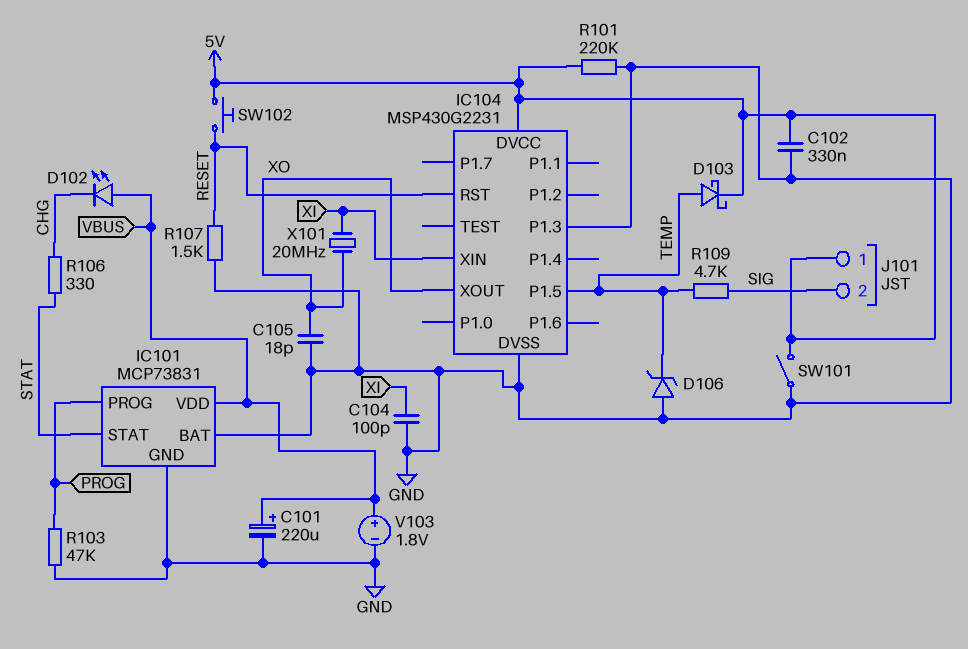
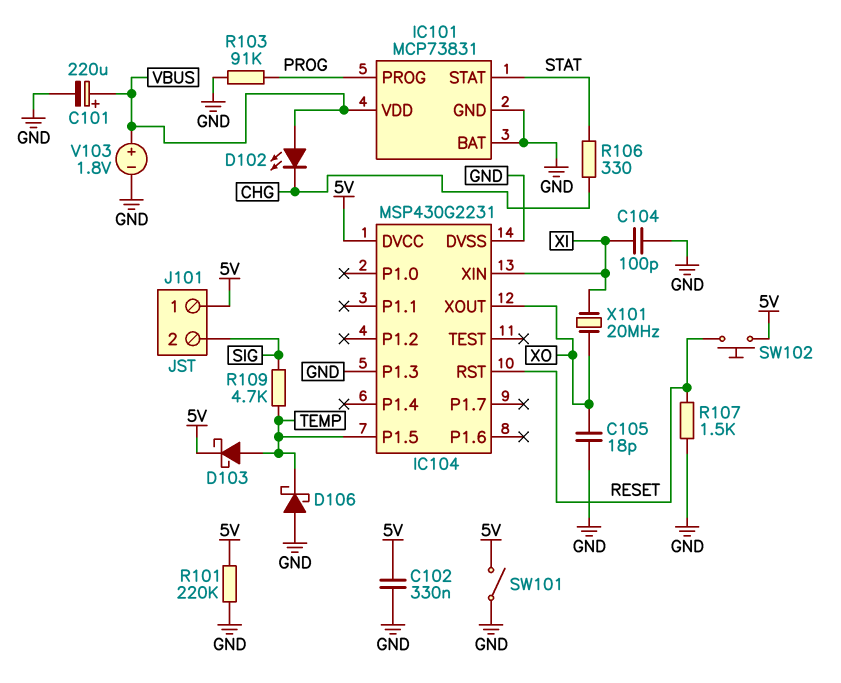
D106: zener (A GND, K TEMP) -> schottky (A GND, K TEMP)
R103: 47k (GND, PROG) -> 91k (GND, PROG)

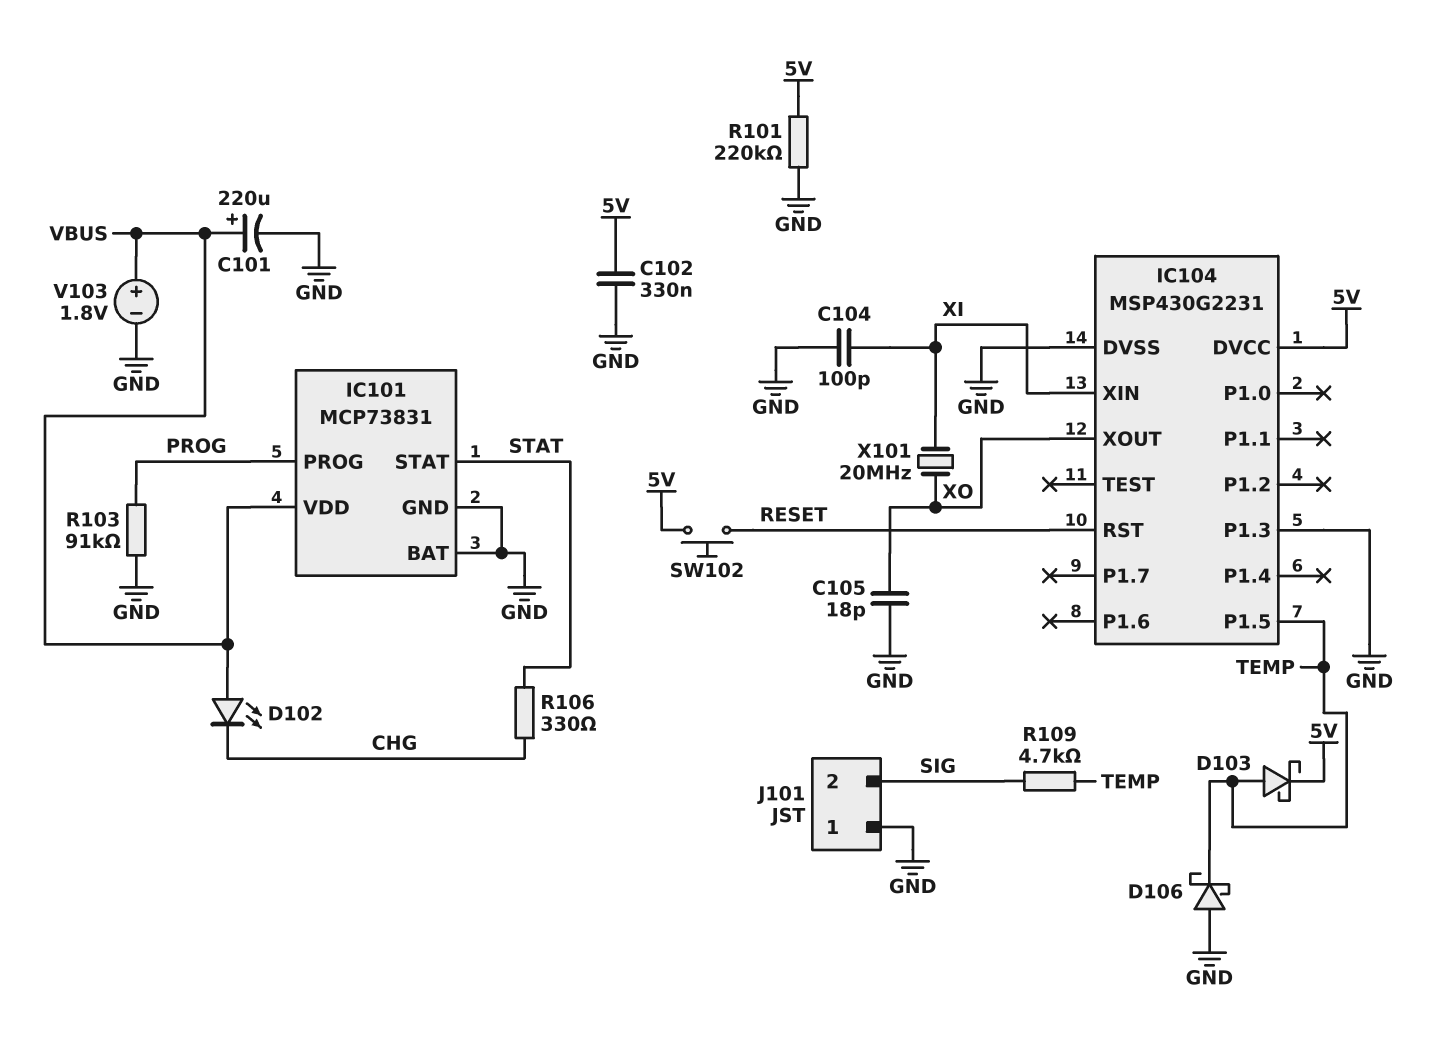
J101 pin 1: 5V -> GND
R107: 1.5k (GND, RESET) -> none
SW101: switch (5V, GND) -> none

